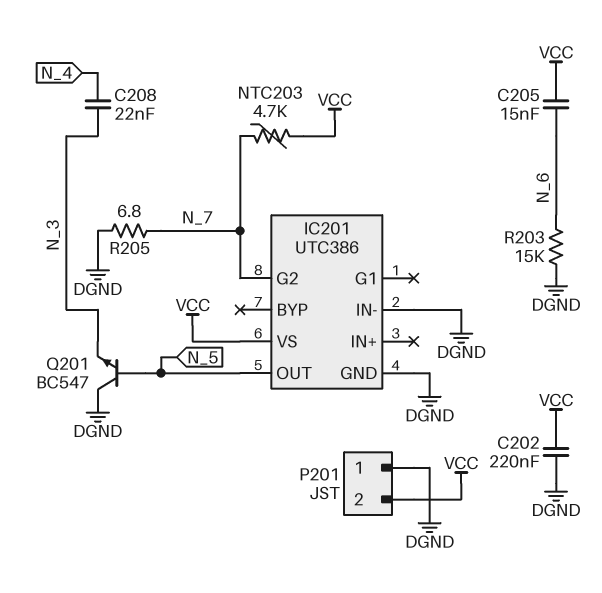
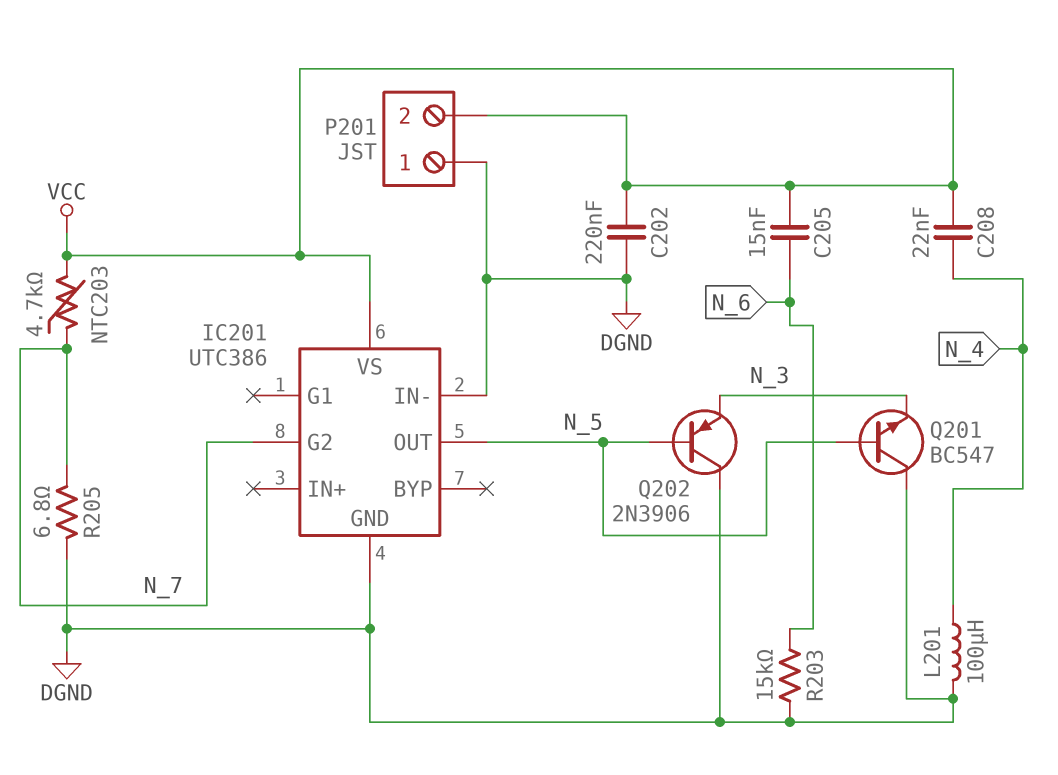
C208: 22nF (N_3, N_4) -> 22nF (N_4, VCC)
L201: none -> 100uH (DGND, N_4)
Q202: none -> PNP 2N3906 (B N_5, C DGND, E N_3)

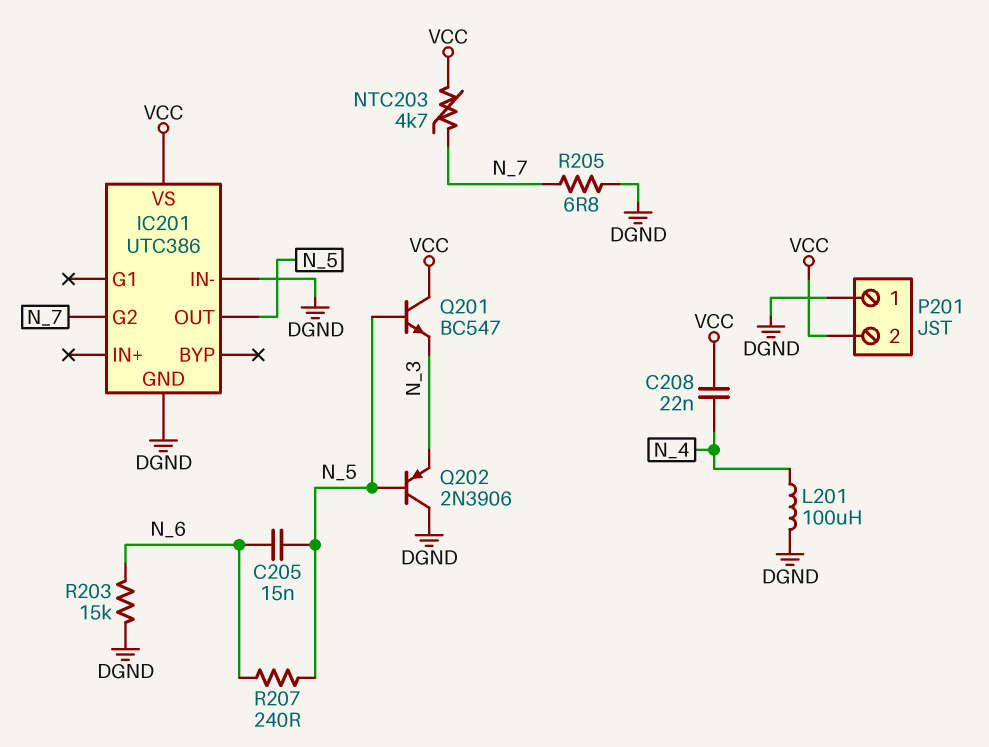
C202: 220nF (DGND, VCC) -> none
C205: 15nF (N_6, VCC) -> 15nF (N_5, N_6)
Q201: NPN BC547 (B N_5, C DGND, E N_3) -> NPN BC547 (B N_5, C VCC, E N_3)
R207: none -> 240 (N_5, N_6)

